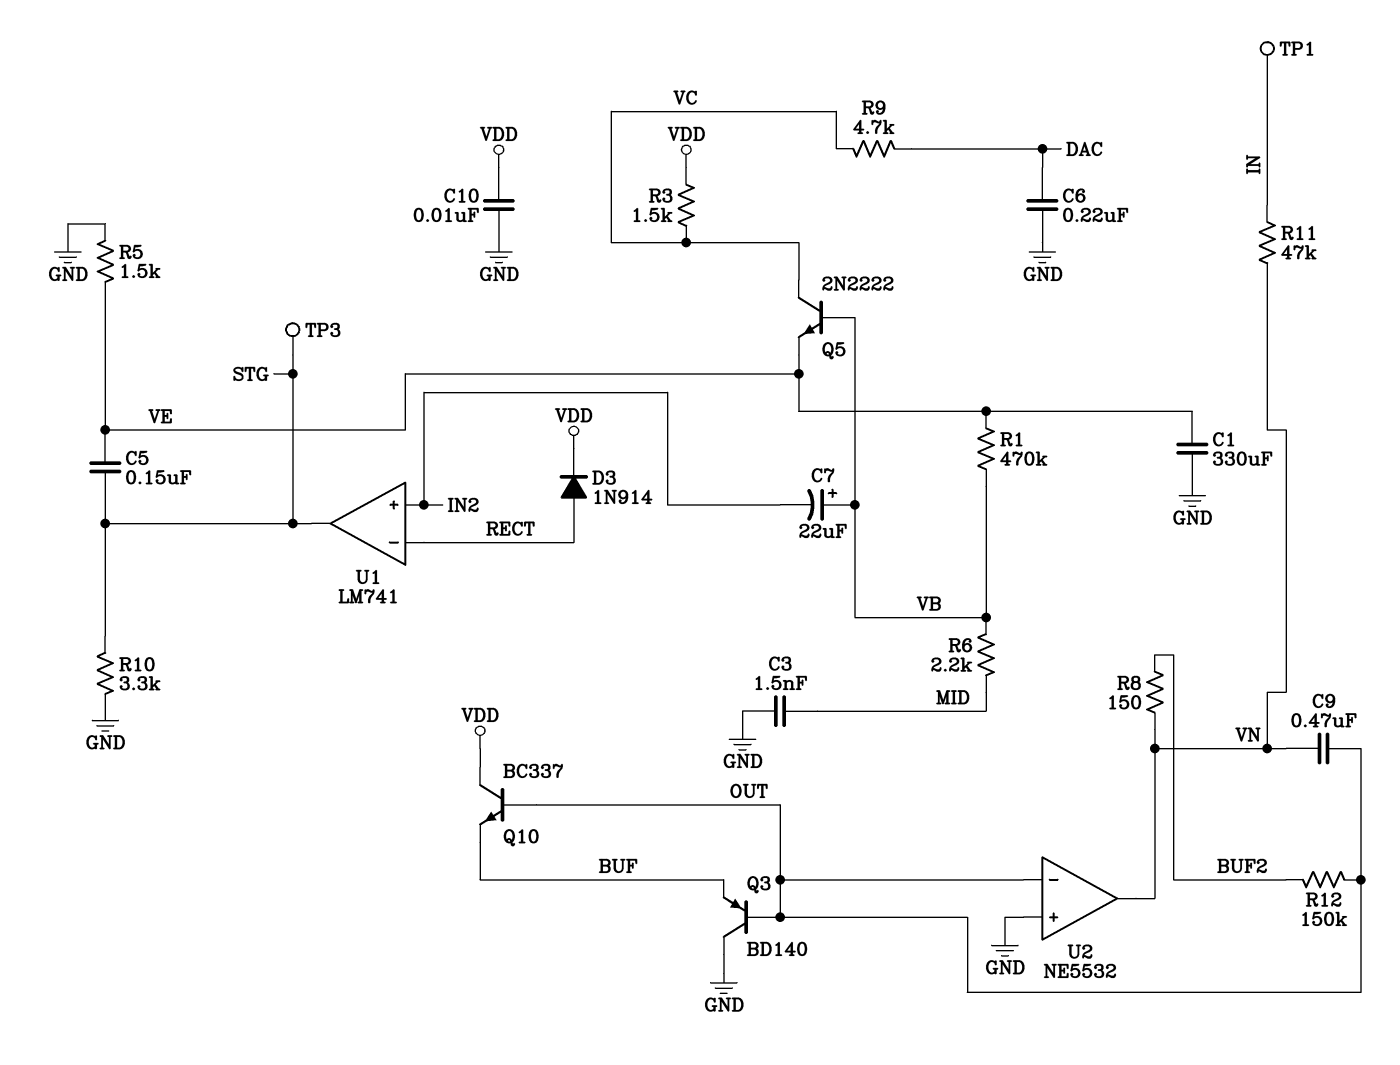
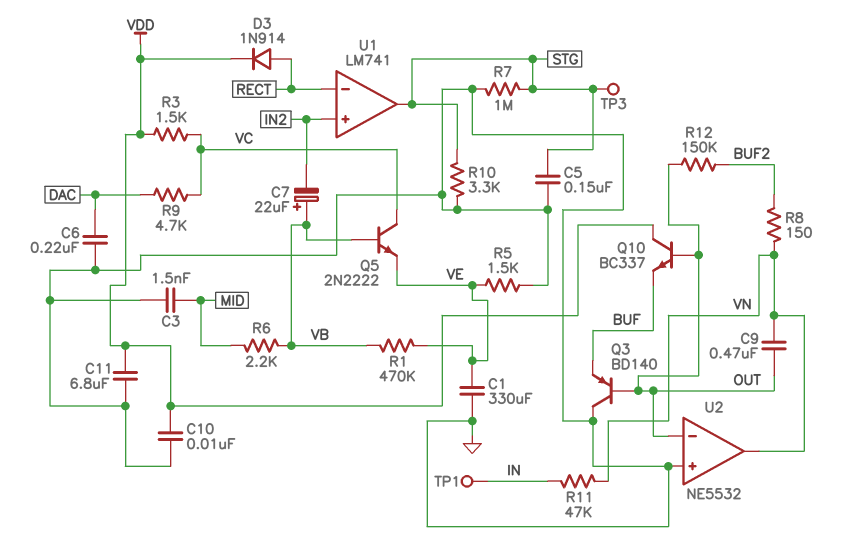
C5: 150nF (STG, VE) -> 150nF (GND, STG)
C11: none -> 6.8uF (GND, VDD)
R7: none -> 1M (GND, STG)

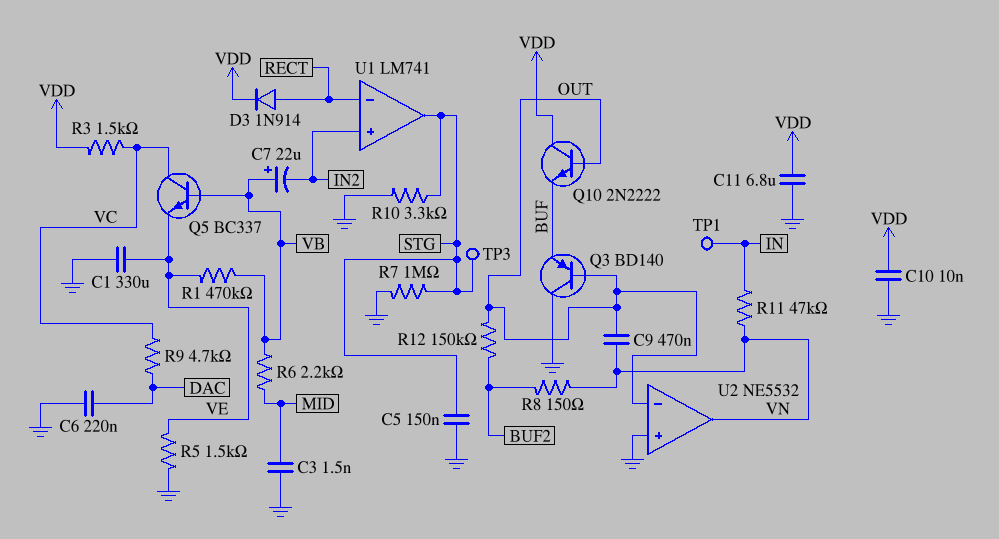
Q5: NPN 2N2222 (B VB, C VC, E VE) -> NPN BC337 (B VB, C VC, E VE)
Q10: NPN BC337 (B OUT, C VDD, E BUF) -> NPN 2N2222 (B OUT, C VDD, E BUF)

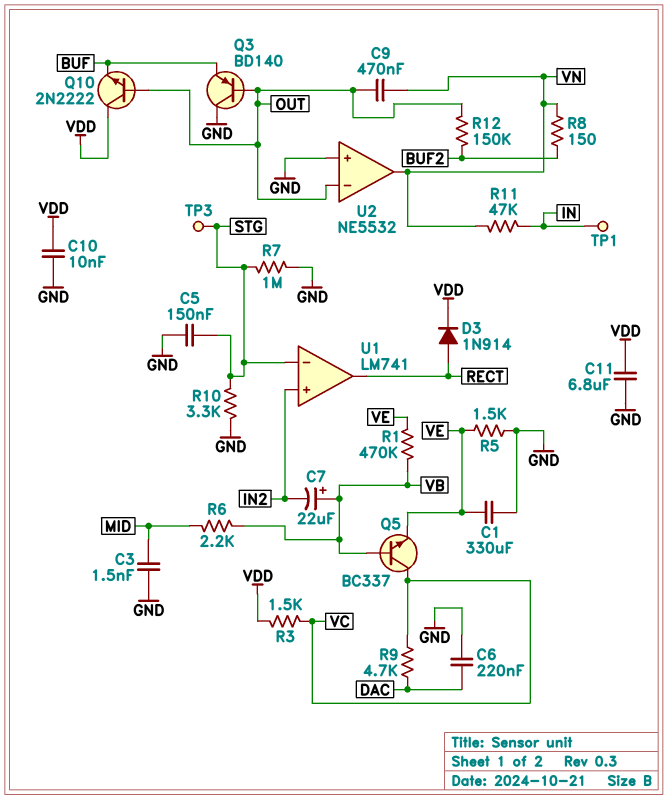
U1 pin in-: RECT -> STG
U1 pin out: STG -> RECT

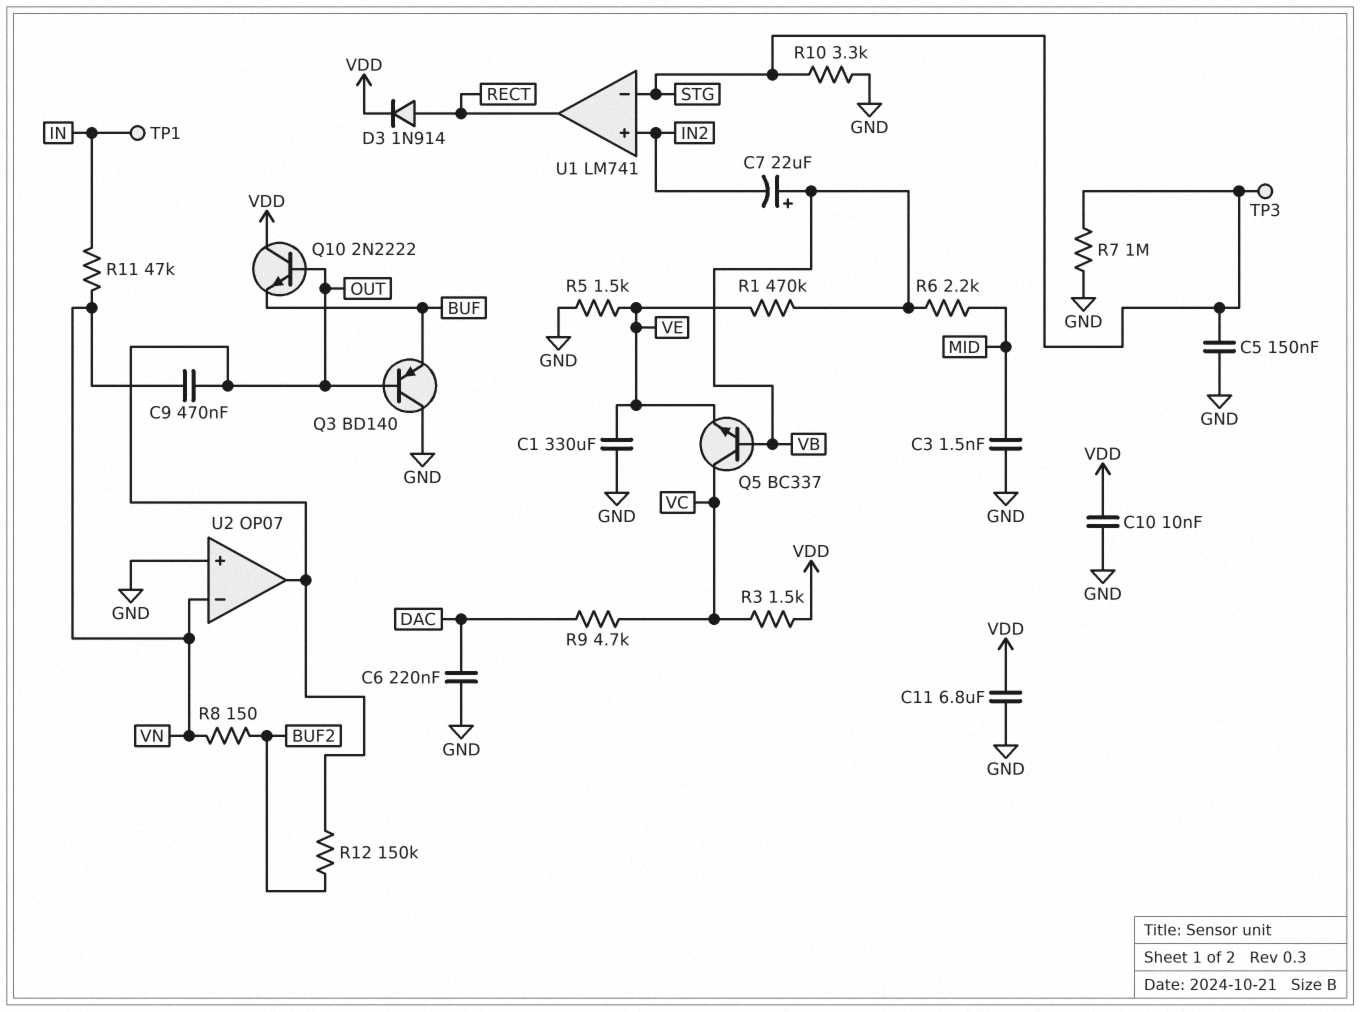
U2: NE5532 -> OP07
U2 pin in-: OUT -> VN
U2 pin out: VN -> OUT

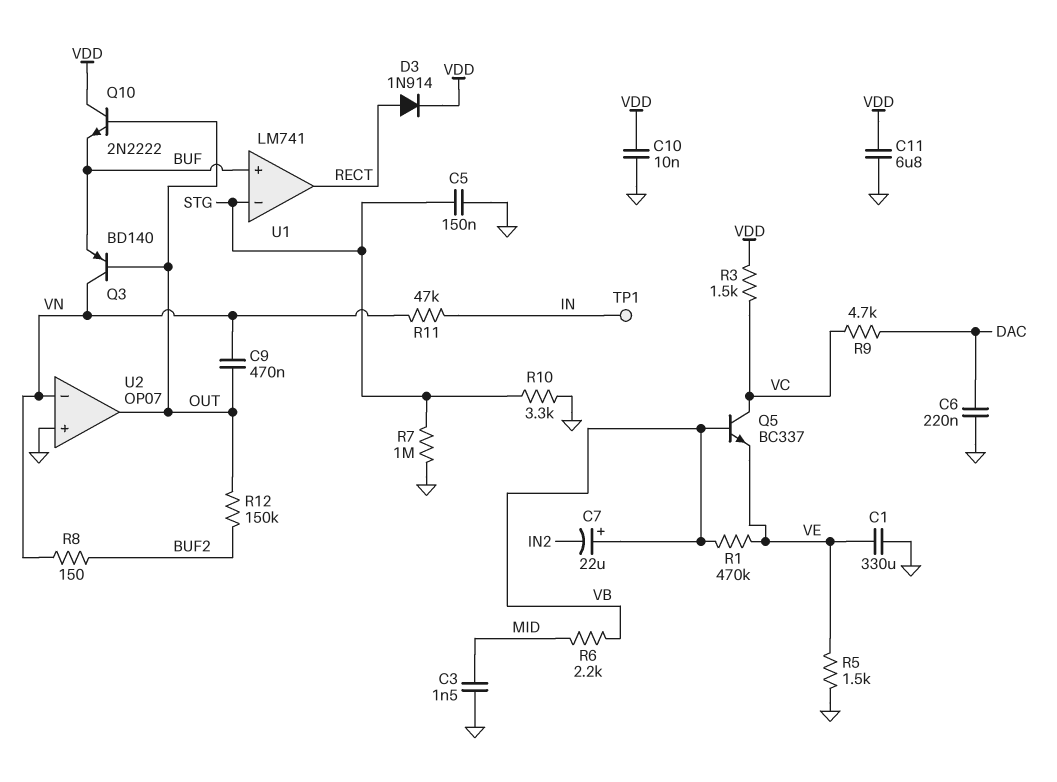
Q3: PNP BD140 (B OUT, C GND, E BUF) -> PNP BD140 (B OUT, C VN, E BUF)
TP3: test point (STG) -> none
U1 pin in+: IN2 -> BUF

